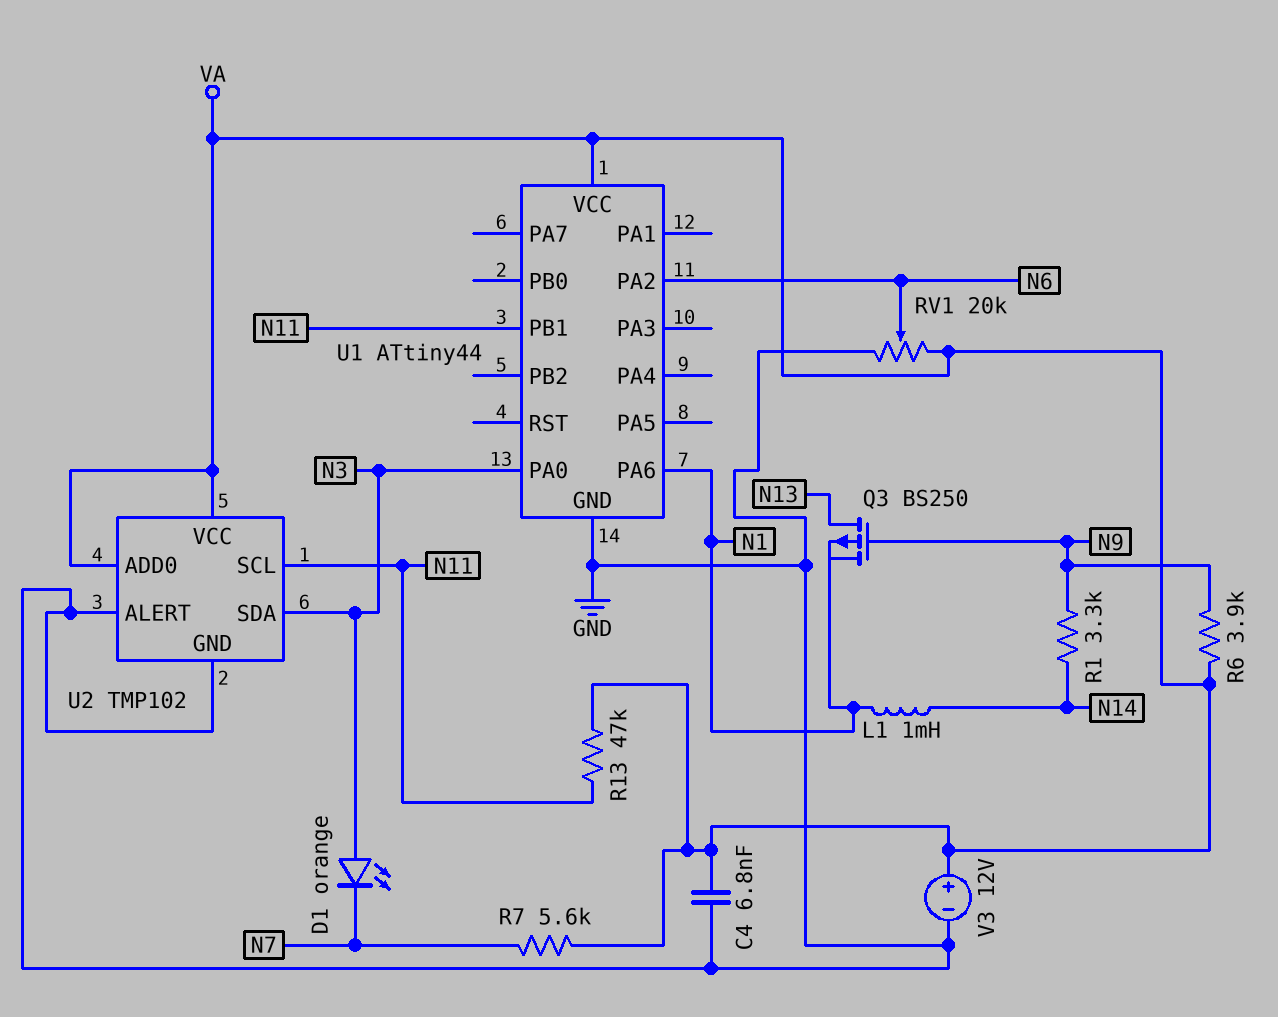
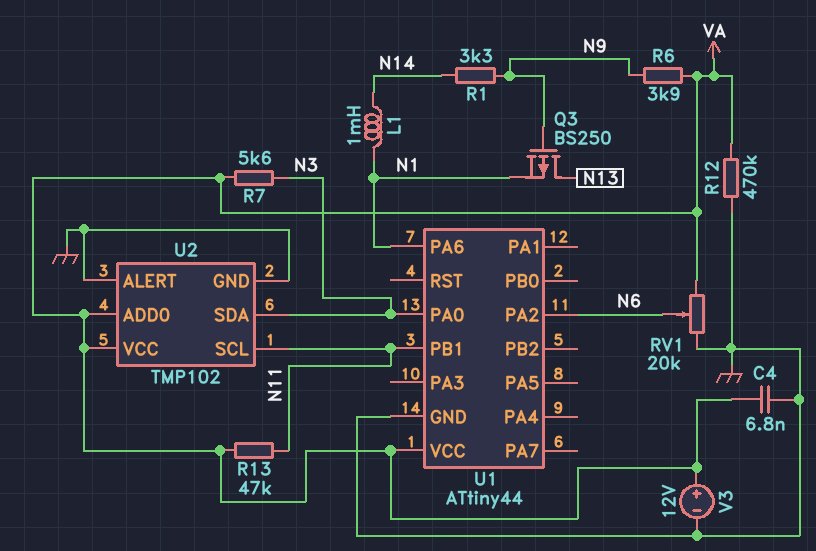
D1: LED orange (A N3, K N7) -> none
R7: 5.6k (N7, VA) -> 5.6k (N3, VA)
R12: none -> 470k (GND, VA)

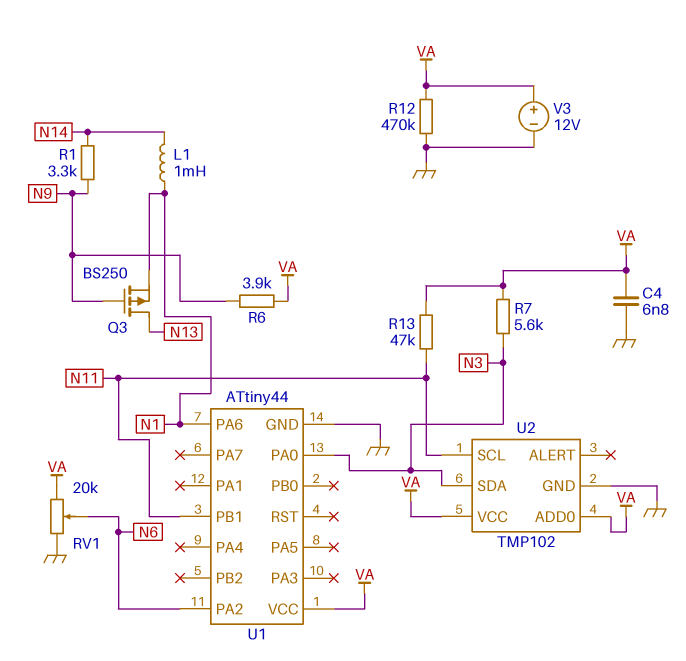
U2 pin ALERT: GND -> none

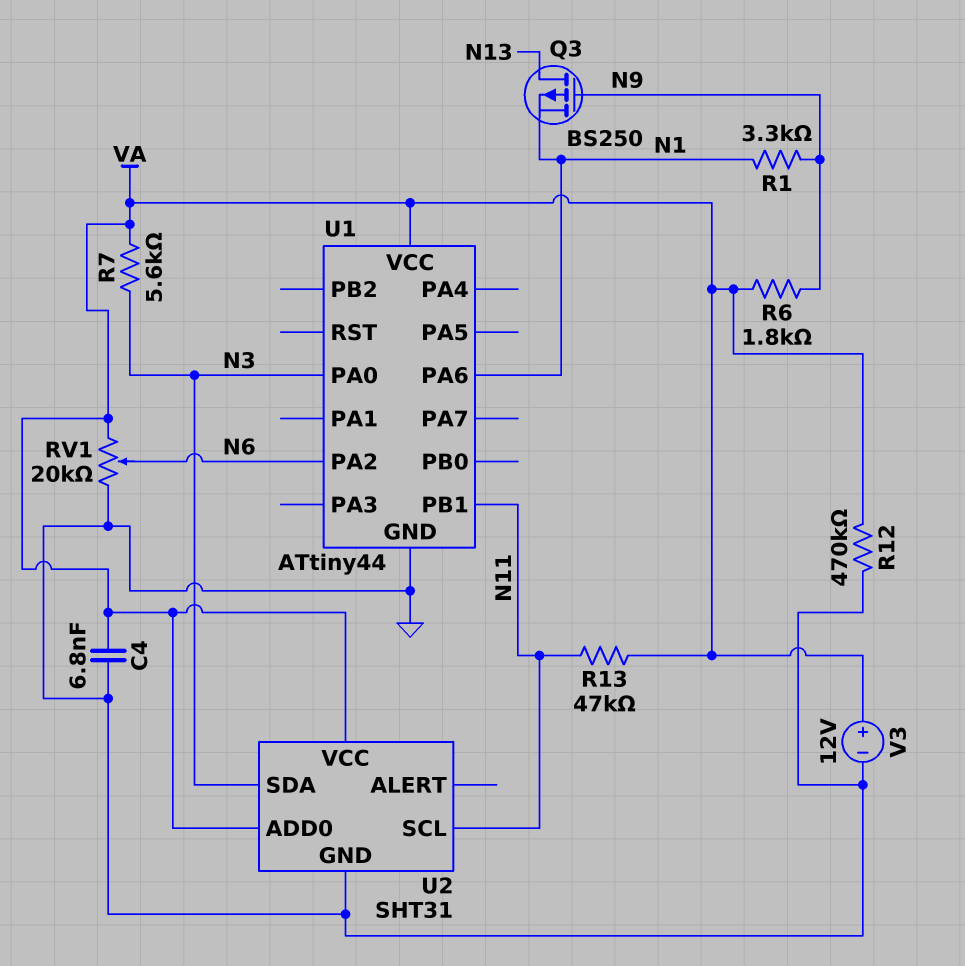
L1: 1mH (N1, N14) -> none
R1: 3.3k (N9, N14) -> 3.3k (N1, N9)
R6: 3.9k (N9, VA) -> 1.8k (N9, VA)
U2: TMP102 -> SHT31

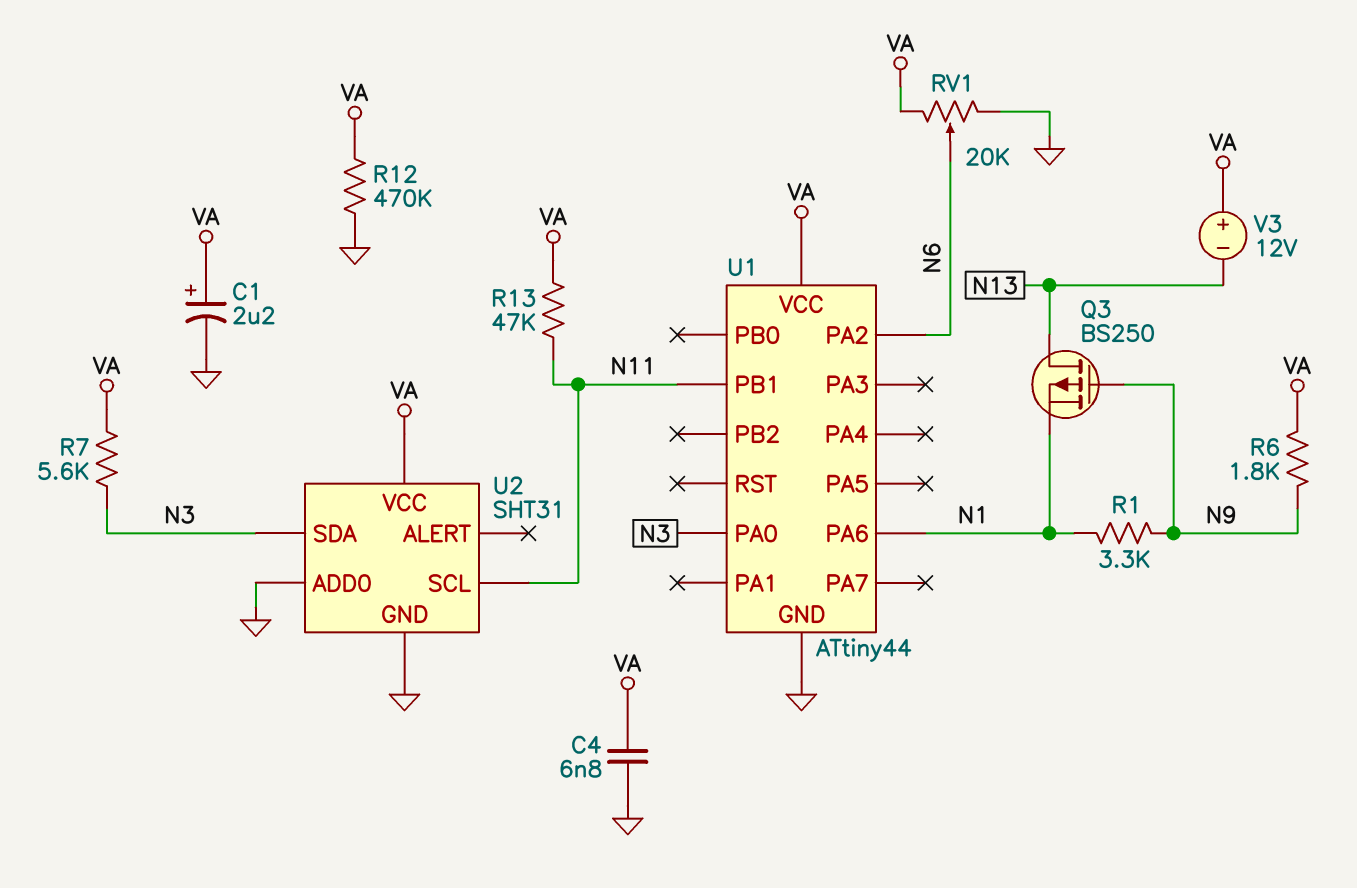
C1: none -> 2.2uF (plus VA, minus GND)
U2 pin ADD0: VA -> GND
V3: 12V (plus VA, minus GND) -> 12V (plus VA, minus N13)

